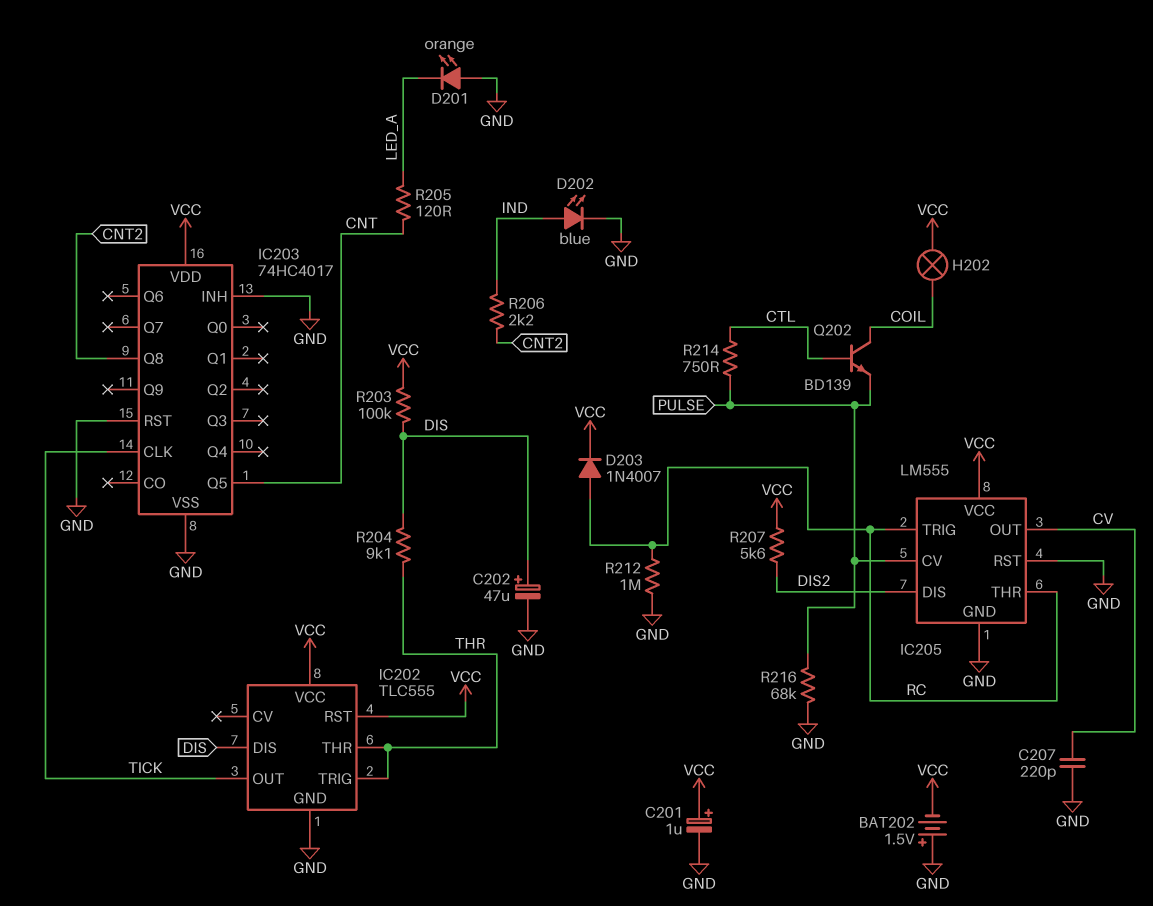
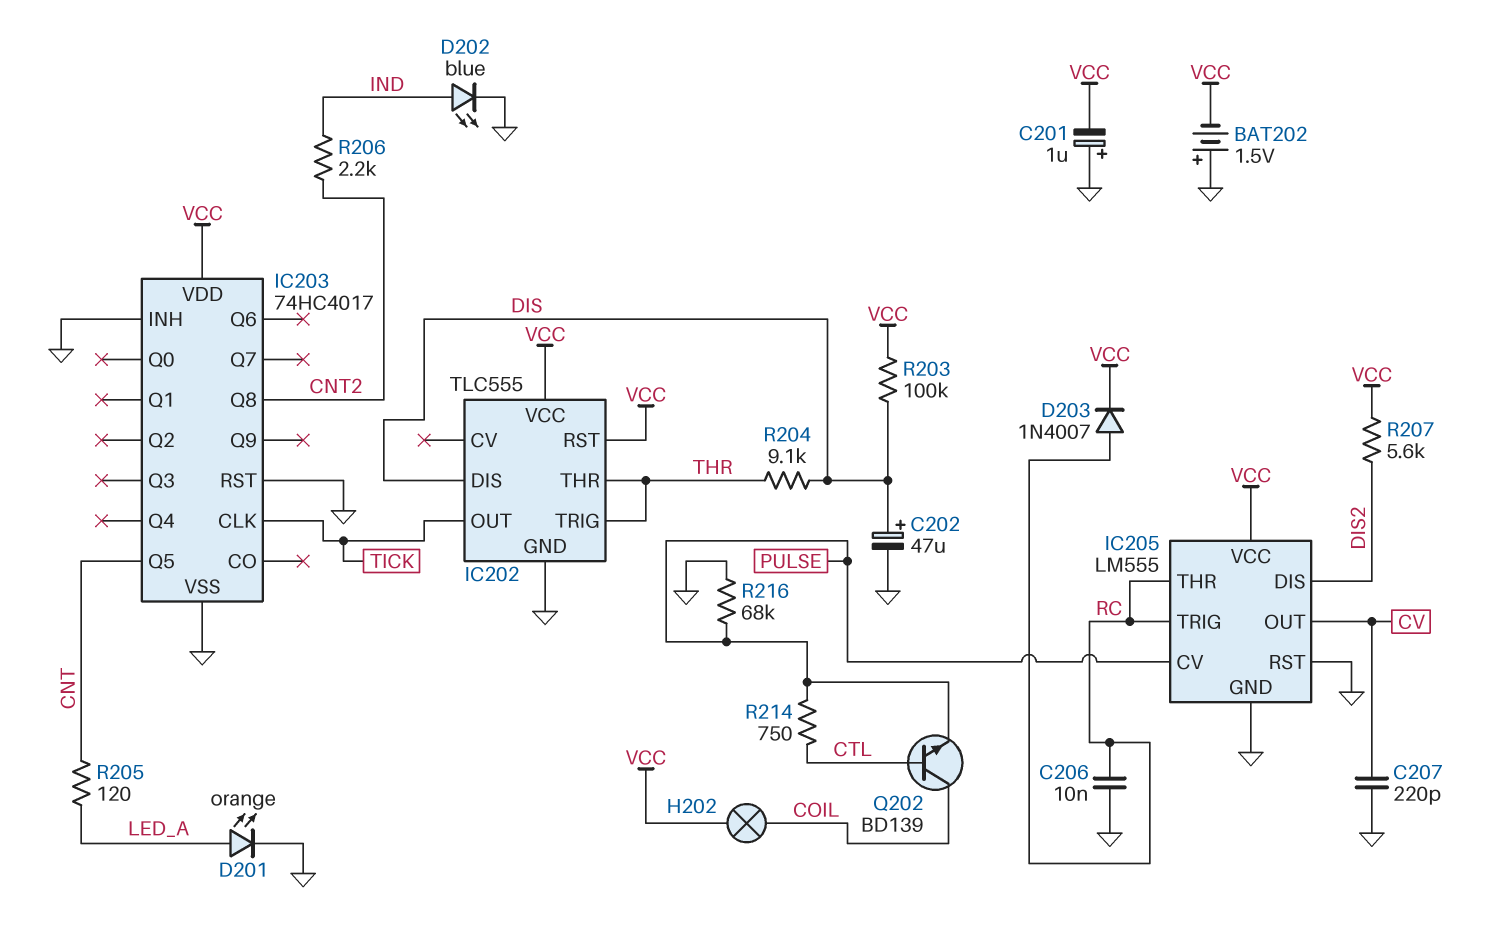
C201: 1uF (plus VCC, minus GND) -> 1uF (plus GND, minus VCC)
C206: none -> 10nF (GND, RC)
D201: LED orange (A GND, K LED_A) -> LED orange (A LED_A, K GND)
R212: 1M (GND, RC) -> none

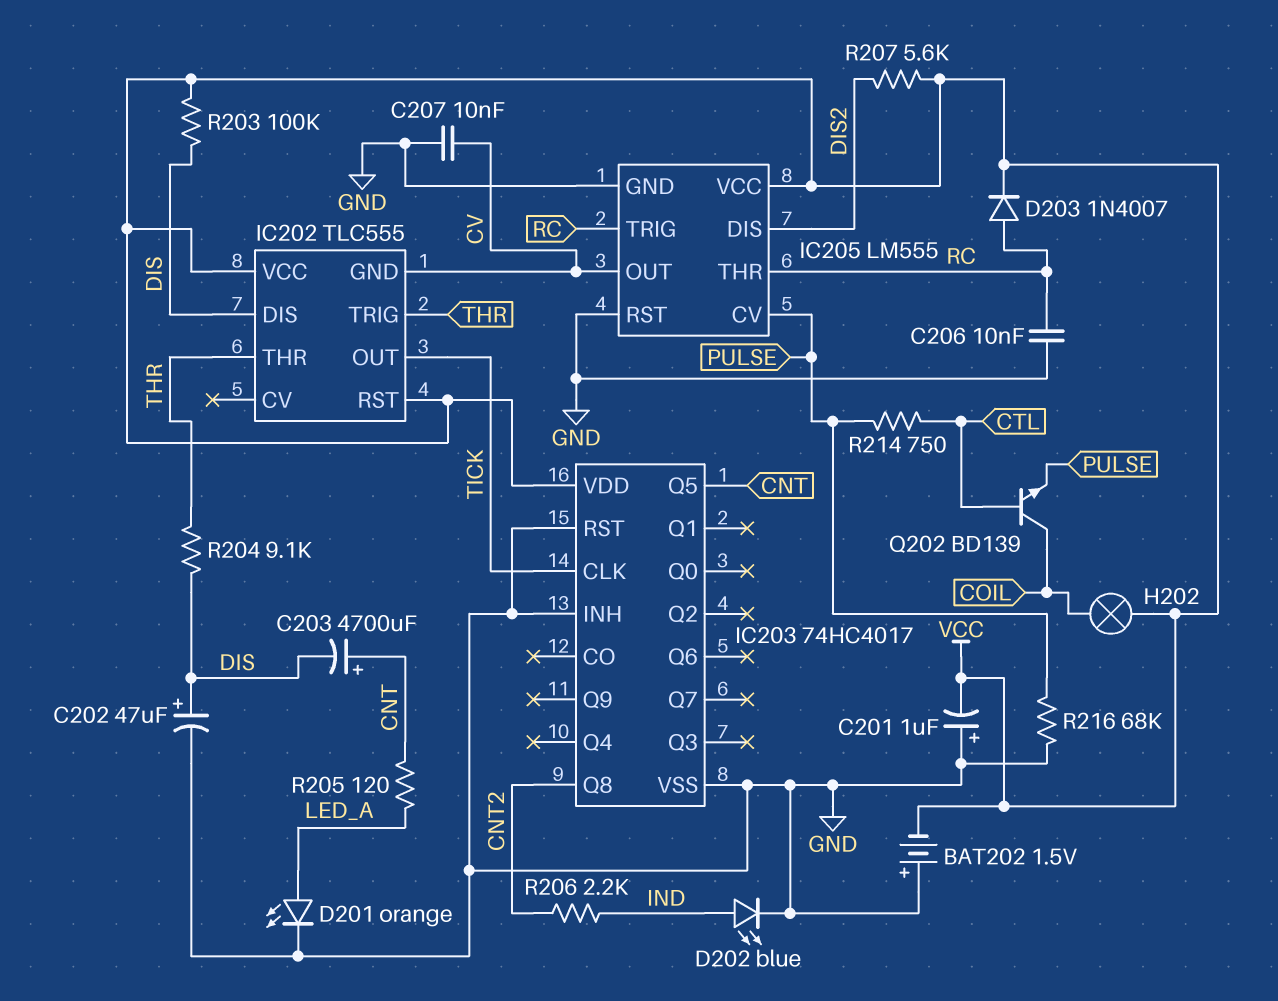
C203: none -> 4700uF (plus CNT, minus DIS)
C207: 220pF (CV, GND) -> 10nF (CV, GND)
IC202 pin GND: GND -> CV

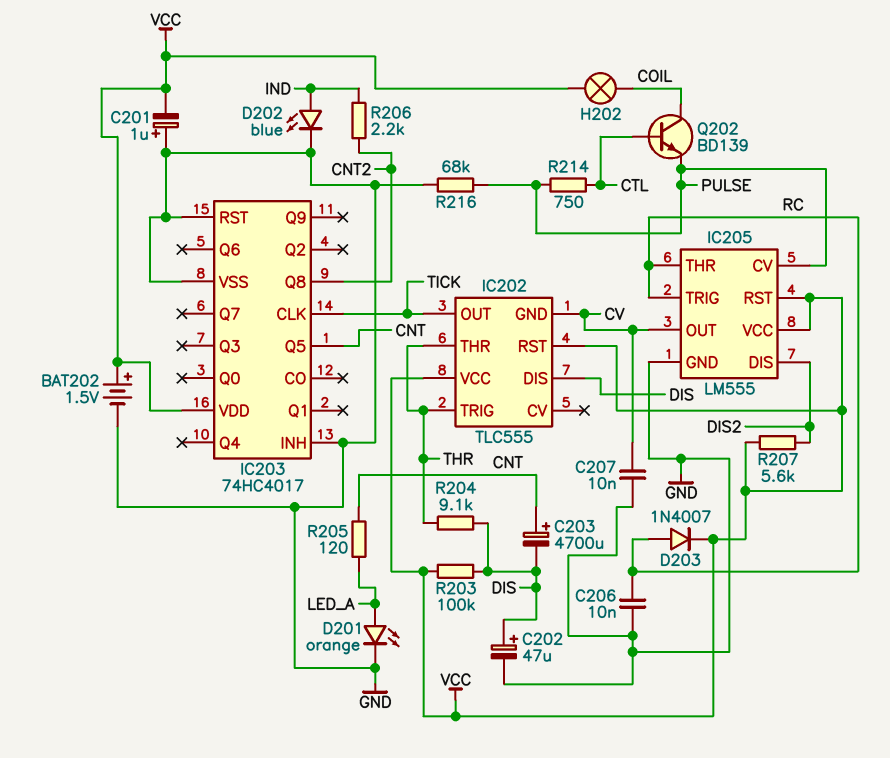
BAT202: 1.5V (plus GND, minus VCC) -> 1.5V (plus VCC, minus GND)
IC205 pin RST: GND -> VCC

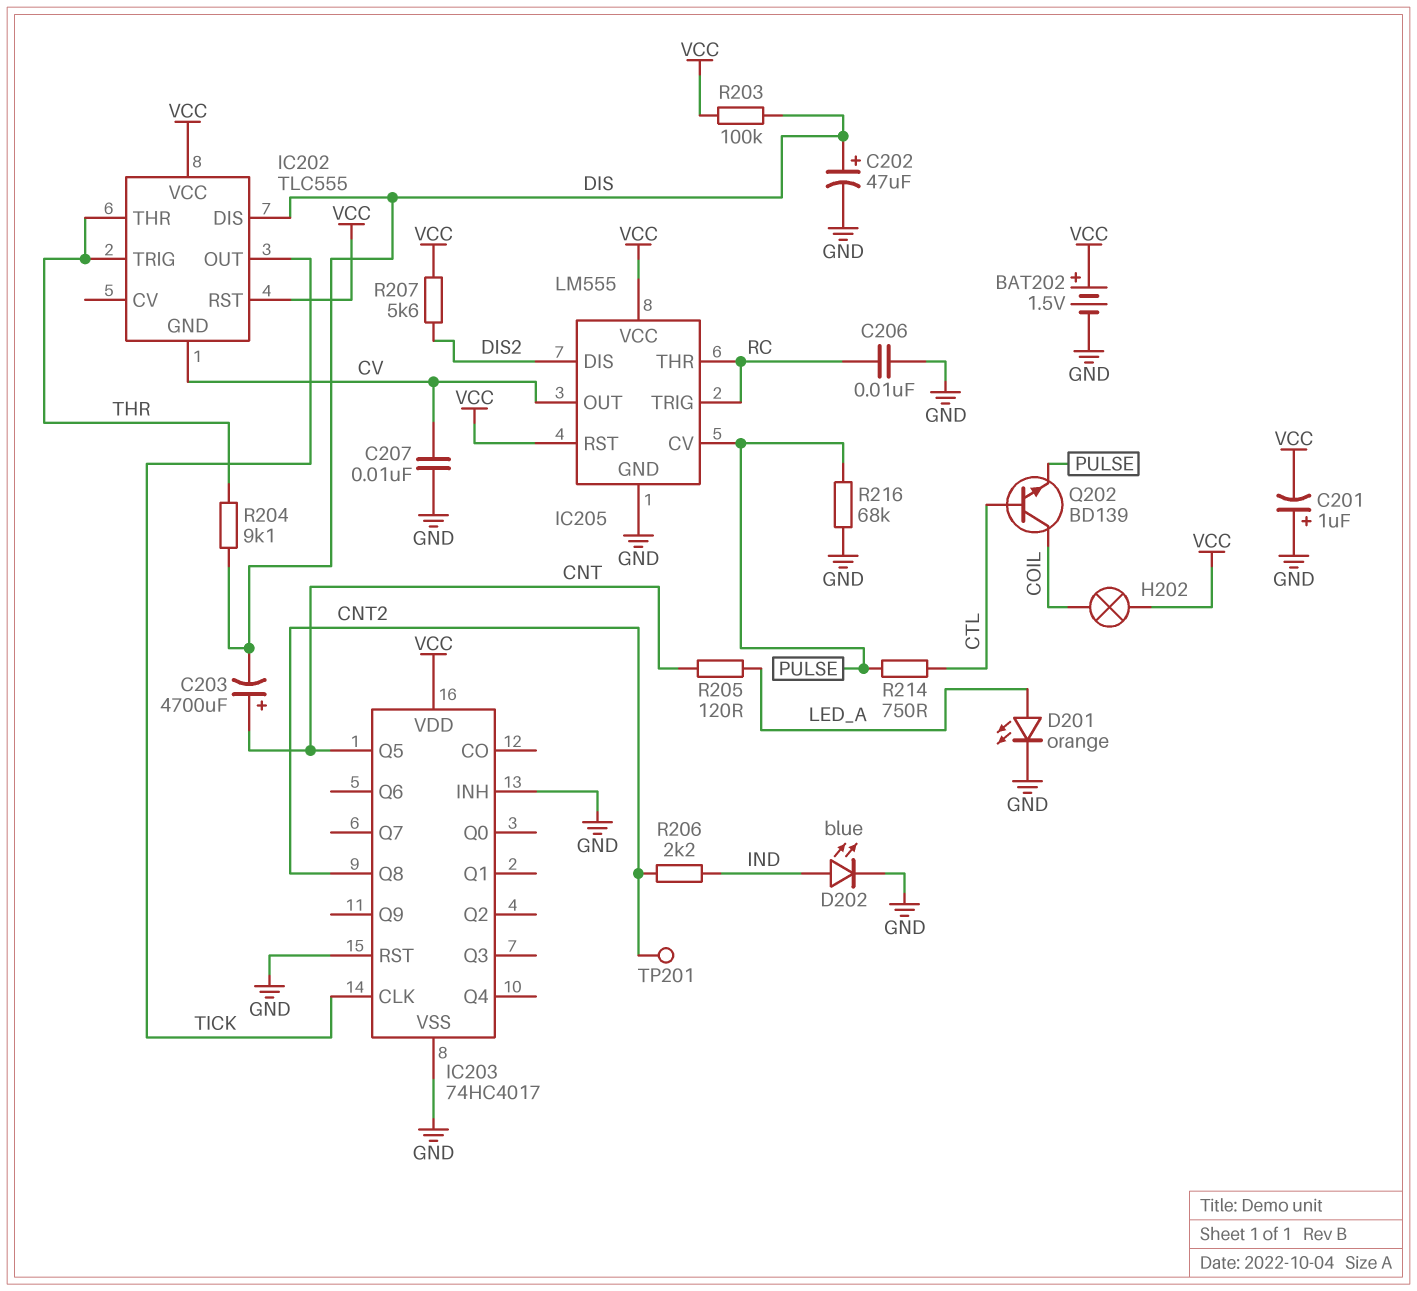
D203: diode 1N4007 (A RC, K VCC) -> none
TP201: none -> test point (CNT2)

